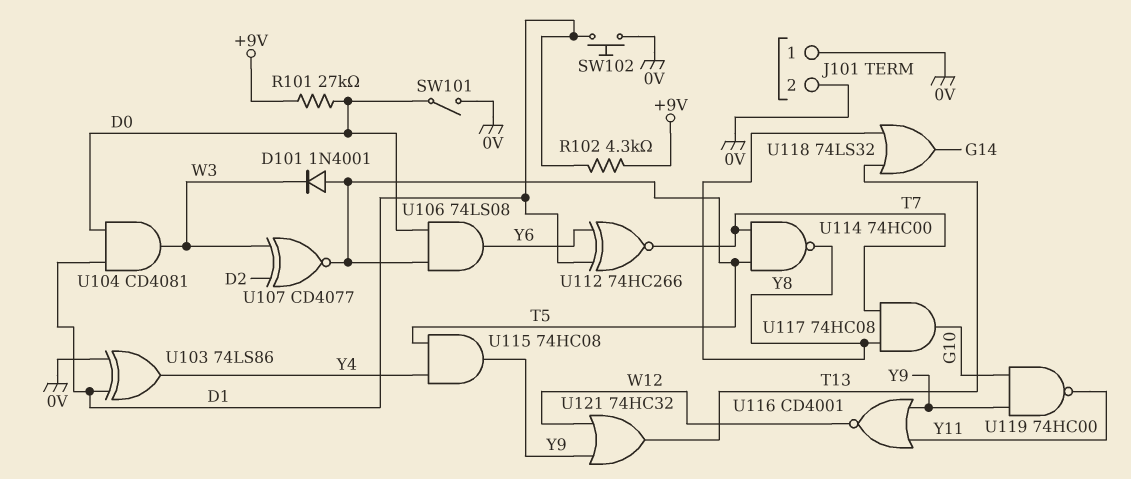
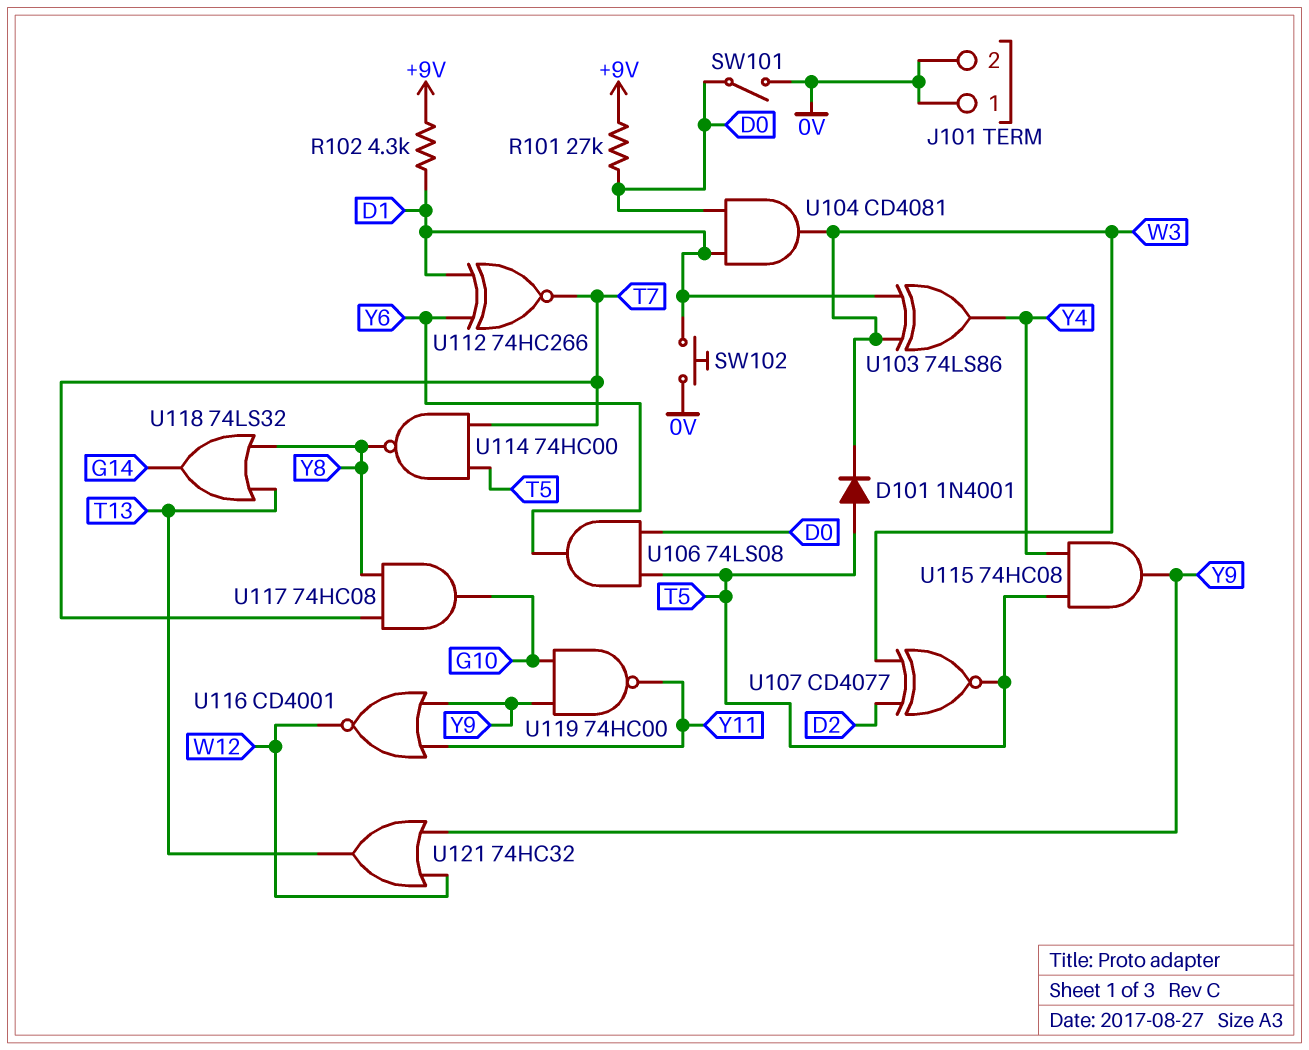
U103: XOR 74LS86 (in 0V, in D1, out Y4) -> XOR 74LS86 (in D1, in W3, out Y4)

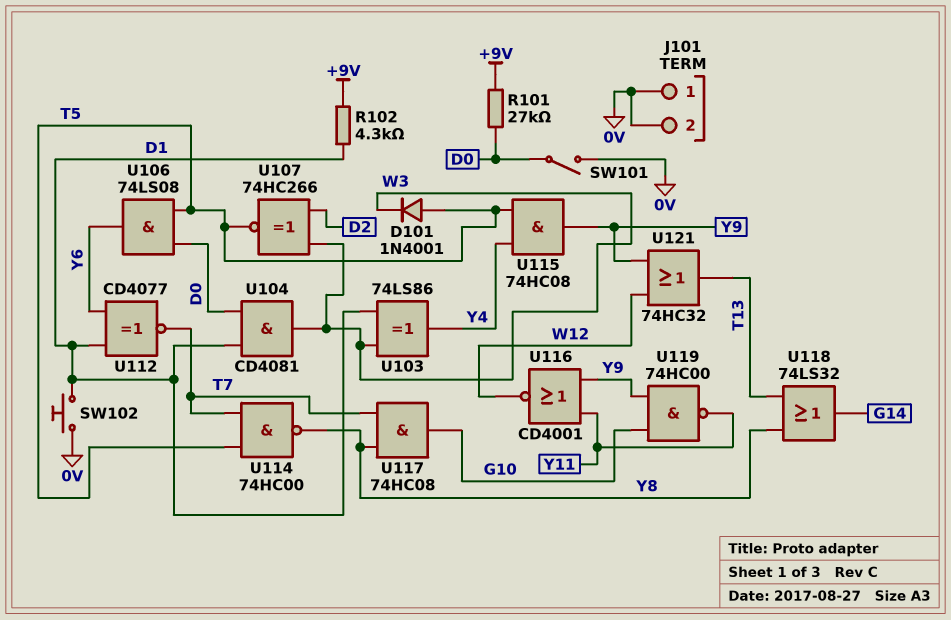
U107: XNOR CD4077 (in D2, in W3, out T5) -> XNOR 74HC266 (in D2, in W3, out T5)
U112: XNOR 74HC266 (in D1, in Y6, out T7) -> XNOR CD4077 (in D1, in Y6, out T7)

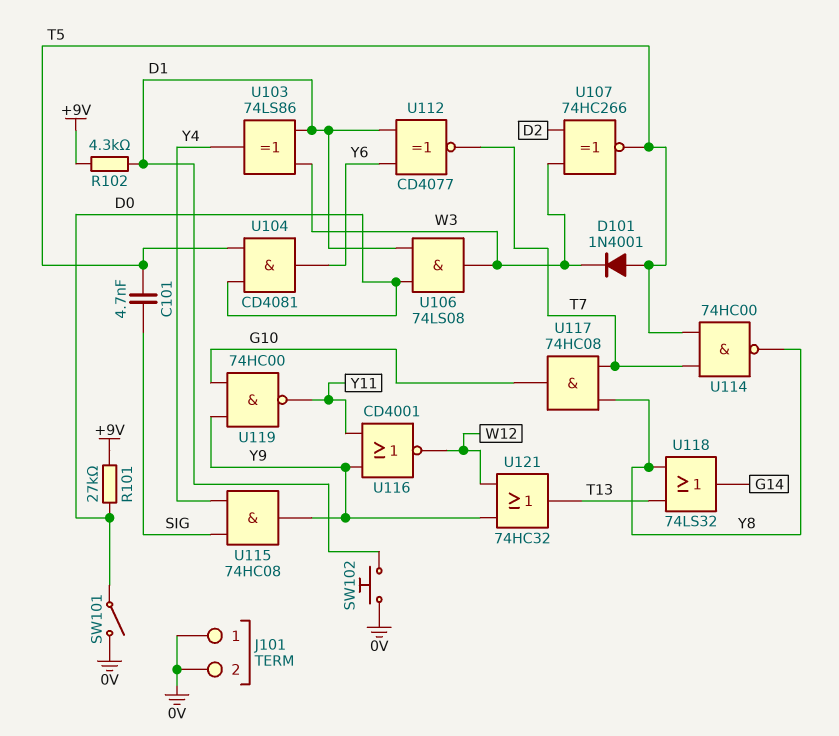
C101: none -> 4.7nF (SIG, T5)
U104: AND CD4081 (in D0, in D1, out W3) -> AND CD4081 (in D0, in T5, out Y6)
U106: AND 74LS08 (in D0, in T5, out Y6) -> AND 74LS08 (in D0, in D1, out W3)
U115: AND 74HC08 (in T5, in Y4, out Y9) -> AND 74HC08 (in SIG, in Y4, out Y9)

